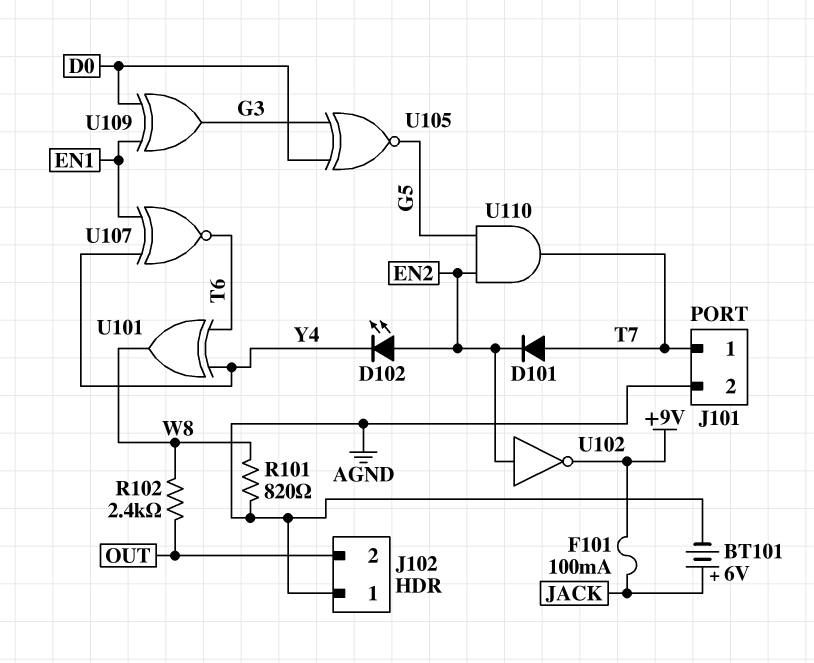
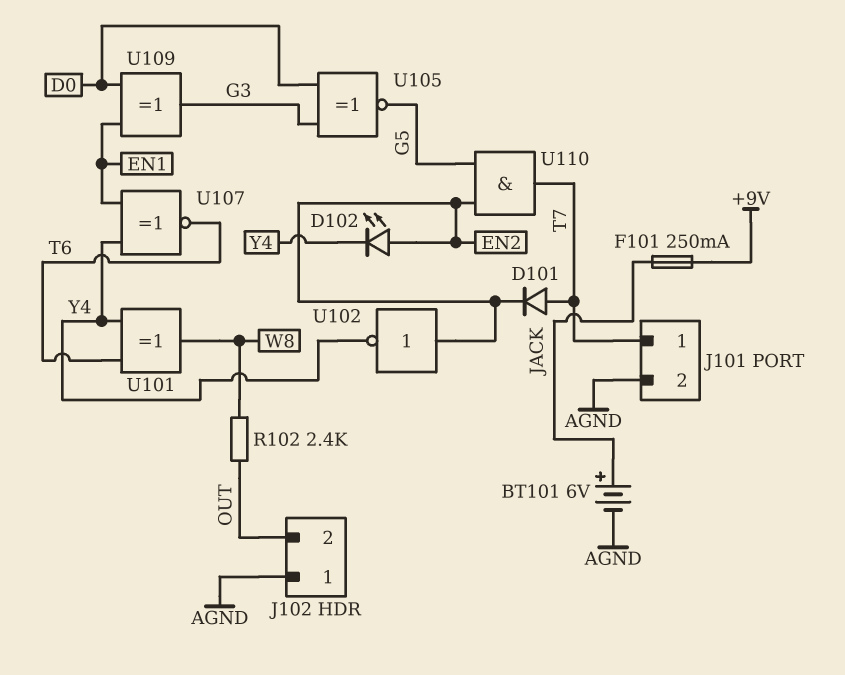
F101: 100mA (+9V, JACK) -> 250mA (+9V, JACK)
R101: 820 (AGND, W8) -> none
U102: NOT (in EN2, out +9V) -> NOT (in EN2, out Y4)

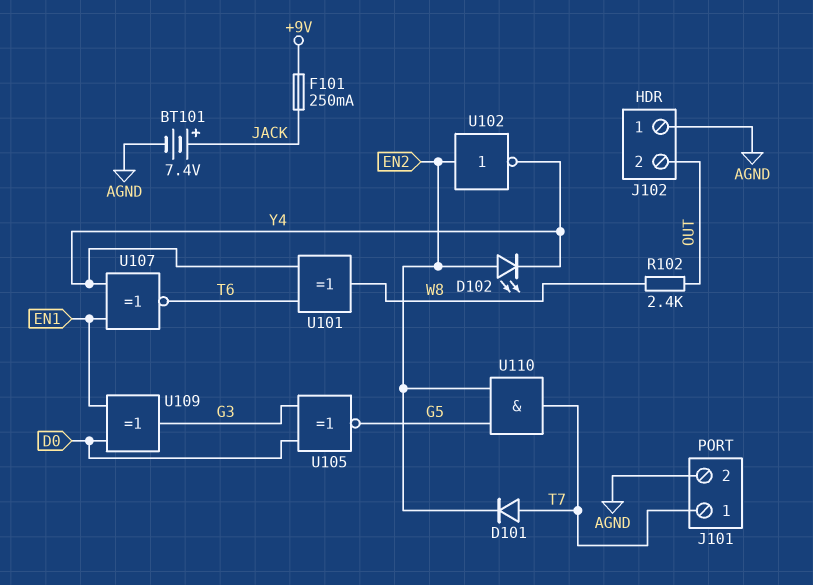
BT101: 6V (plus JACK, minus AGND) -> 7.4V (plus JACK, minus AGND)

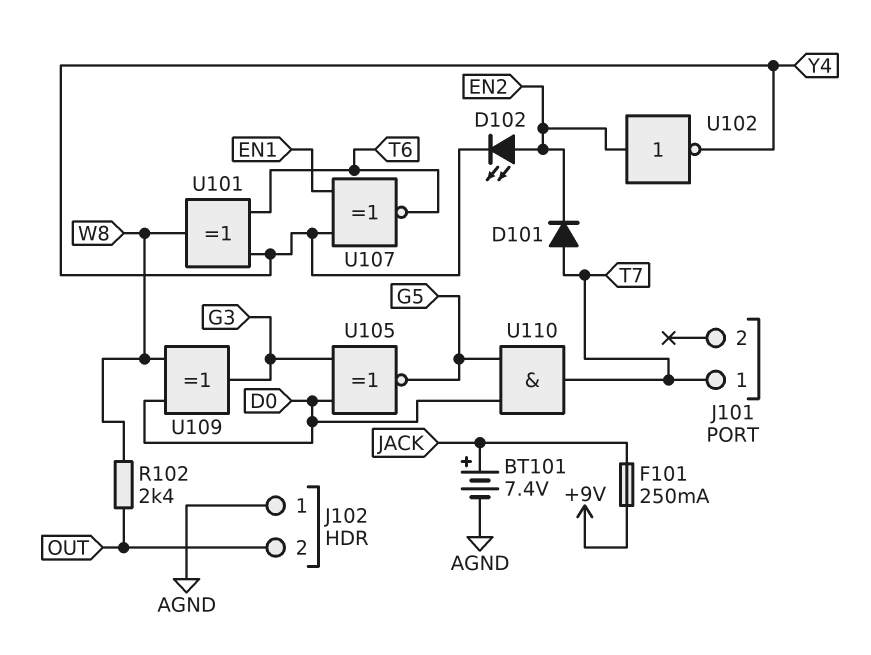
J101 pin 2: AGND -> none
U109: XOR (in D0, in EN1, out G3) -> XOR (in D0, in W8, out G3)
U110: AND (in EN2, in G5, out T7) -> AND (in D0, in G5, out T7)

